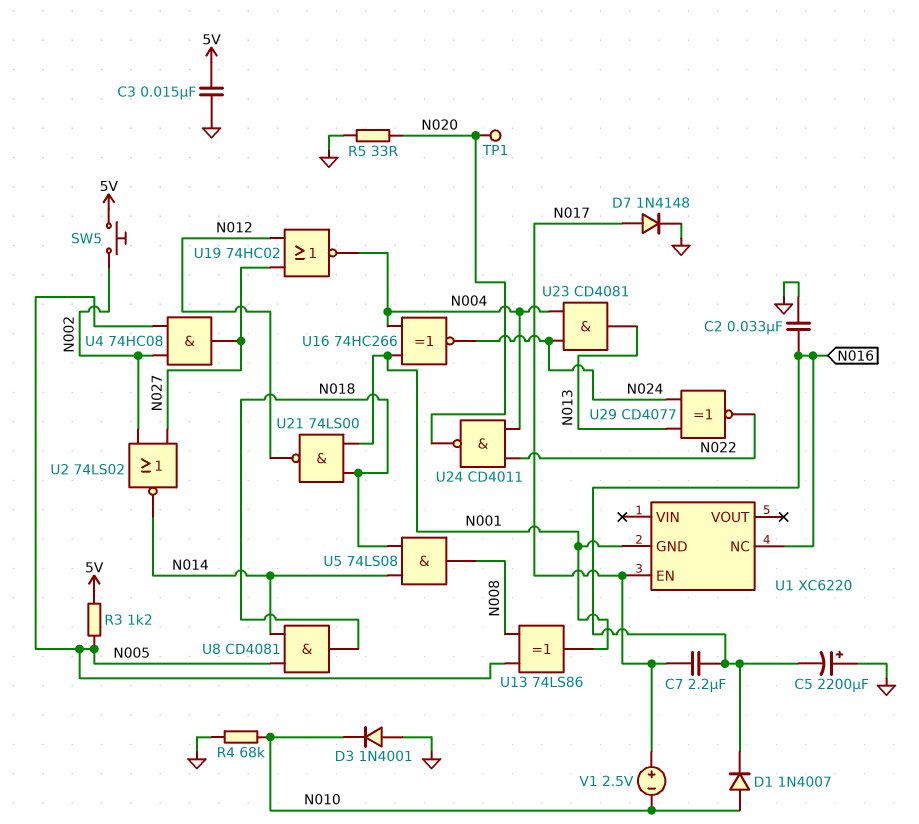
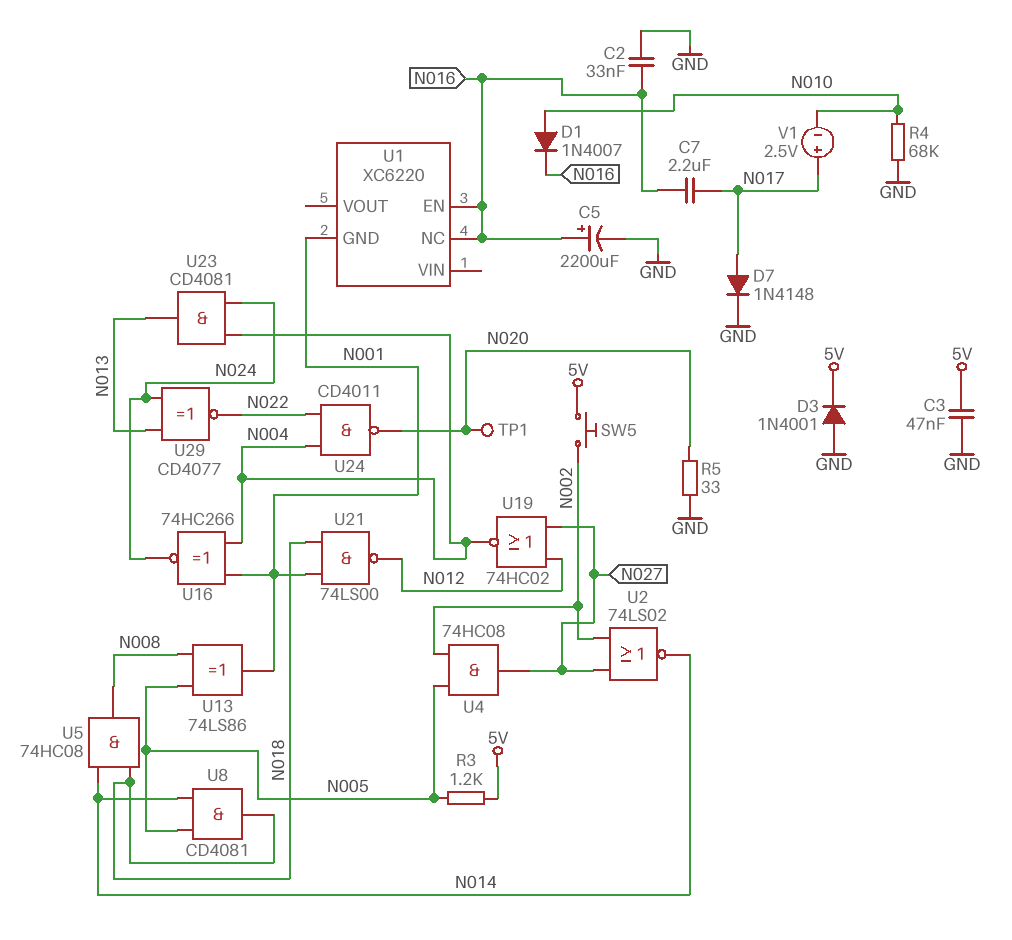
C3: 15nF (5V, GND) -> 47nF (5V, GND)
C5: 2200uF (plus GND, minus N016) -> 2200uF (plus N016, minus GND)
D3: diode 1N4001 (A GND, K N010) -> diode 1N4001 (A GND, K 5V)
U1 pin EN: N017 -> N016
U5: AND 74LS08 (in N014, in N018, out N008) -> AND 74HC08 (in N014, in N018, out N008)

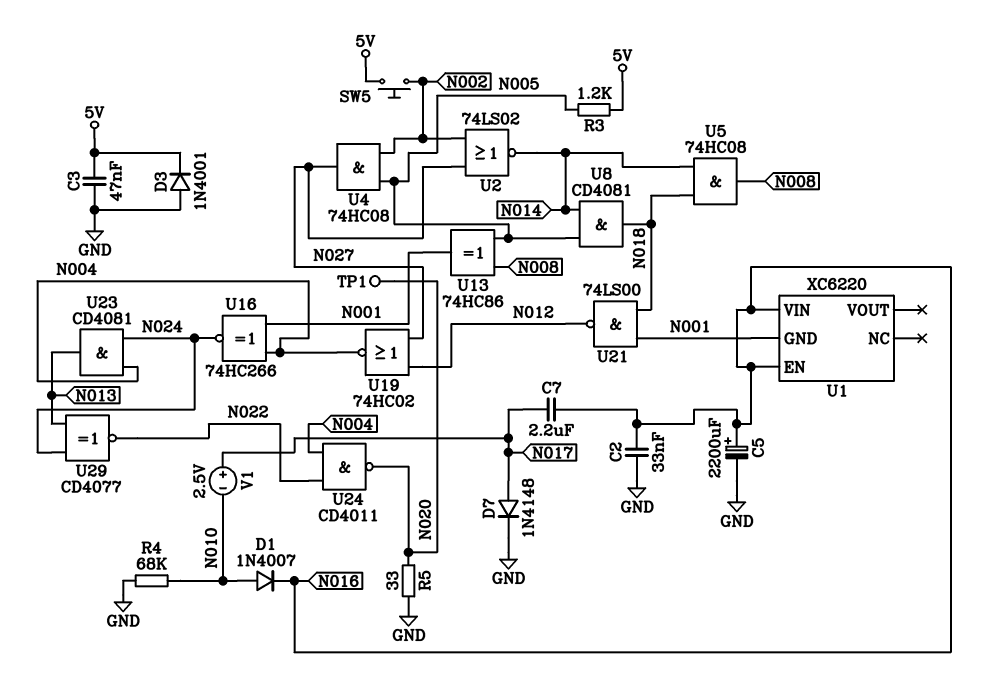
U1 pin NC: N016 -> none
U1 pin VIN: none -> N016
U13: XOR 74LS86 (in N005, in N008, out N001) -> XOR 74HC86 (in N005, in N008, out N001)

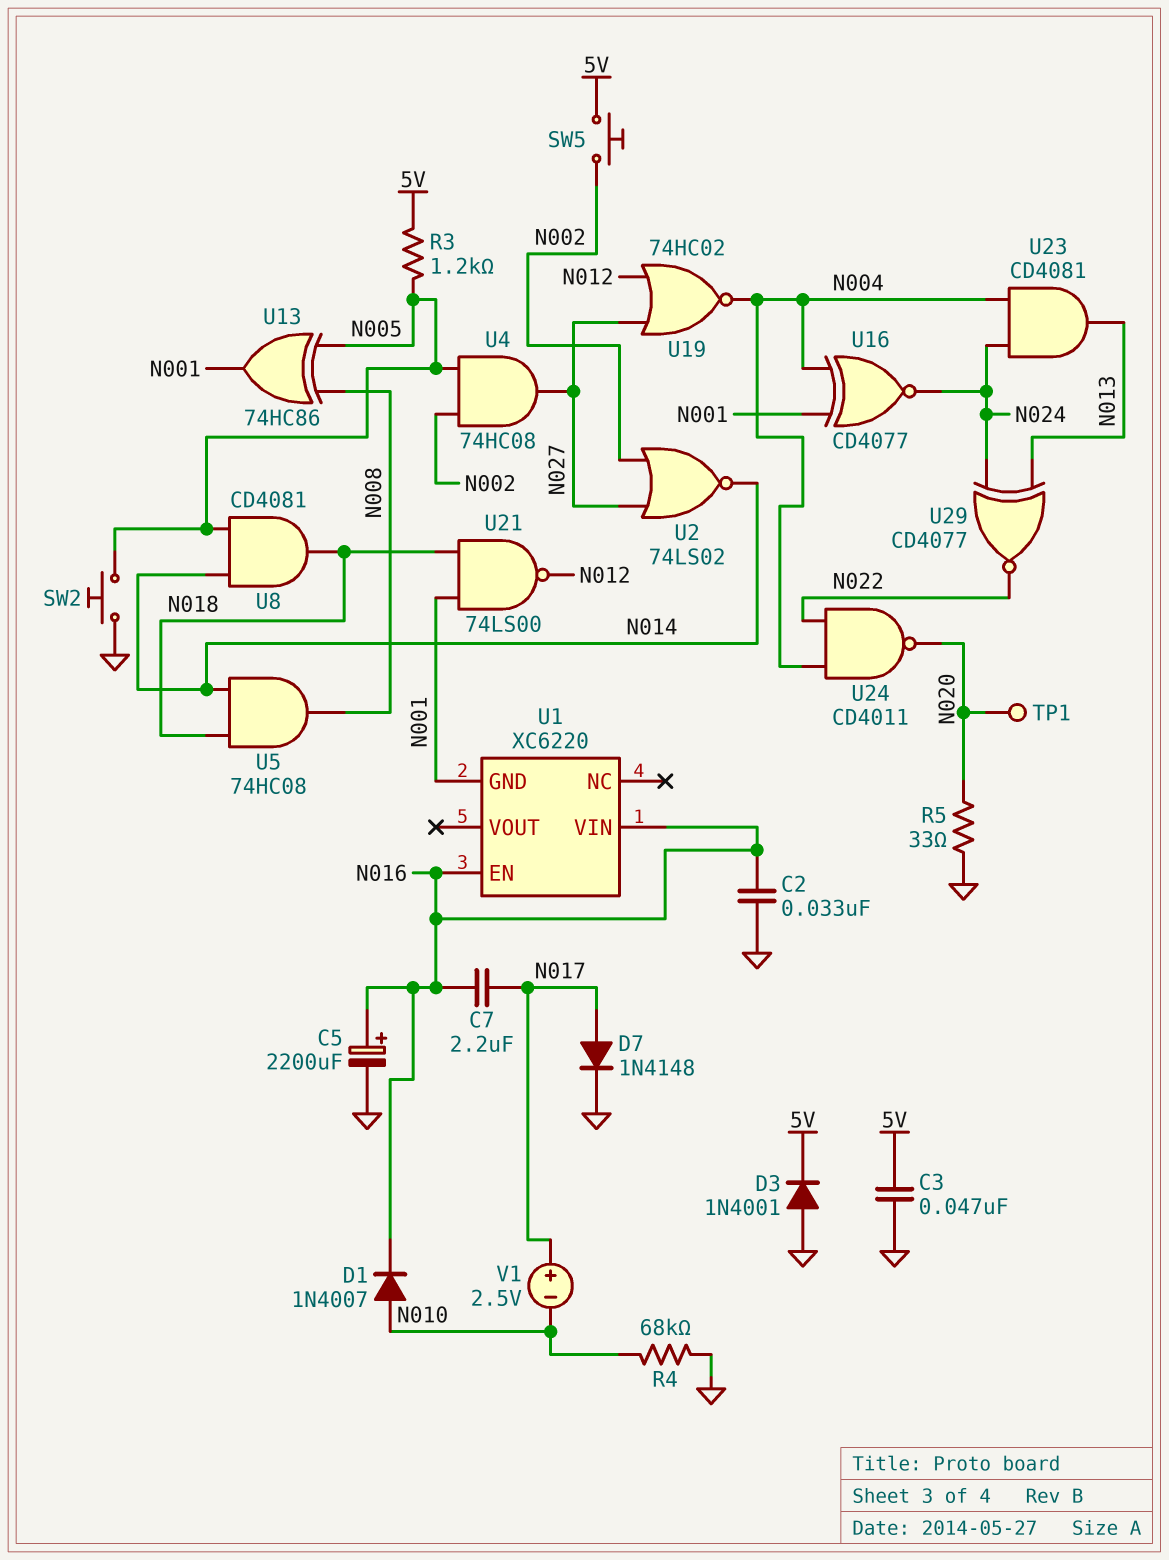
SW2: none -> button (GND, N005)
U16: XNOR 74HC266 (in N001, in N004, out N024) -> XNOR CD4077 (in N001, in N004, out N024)

